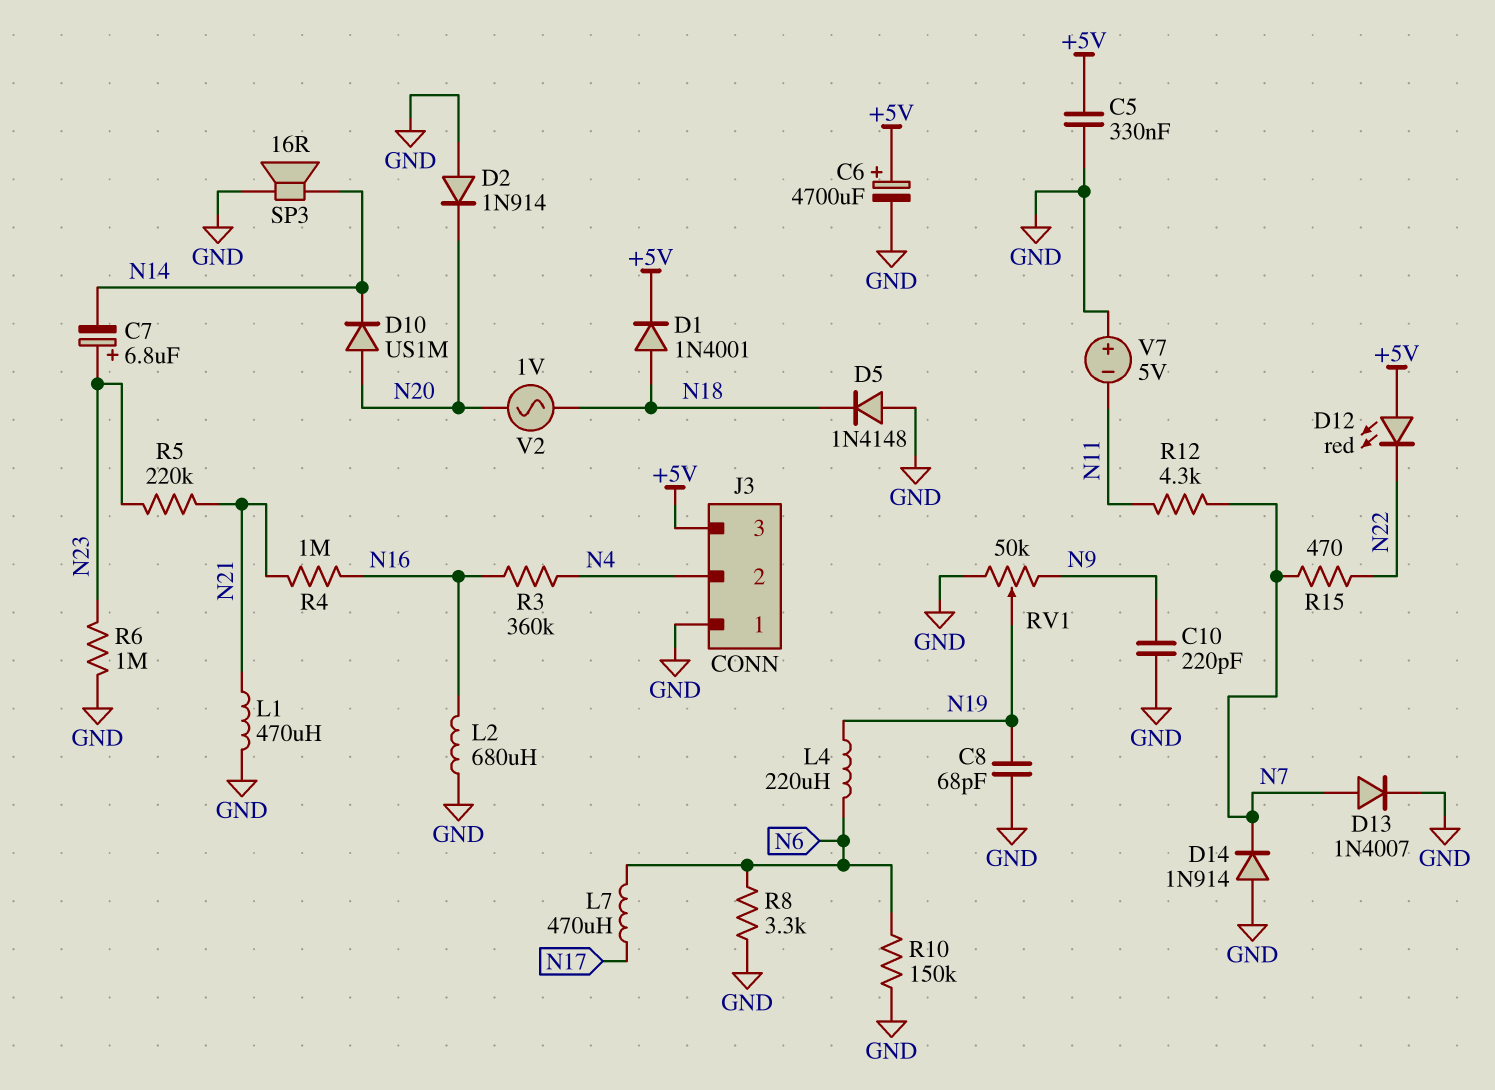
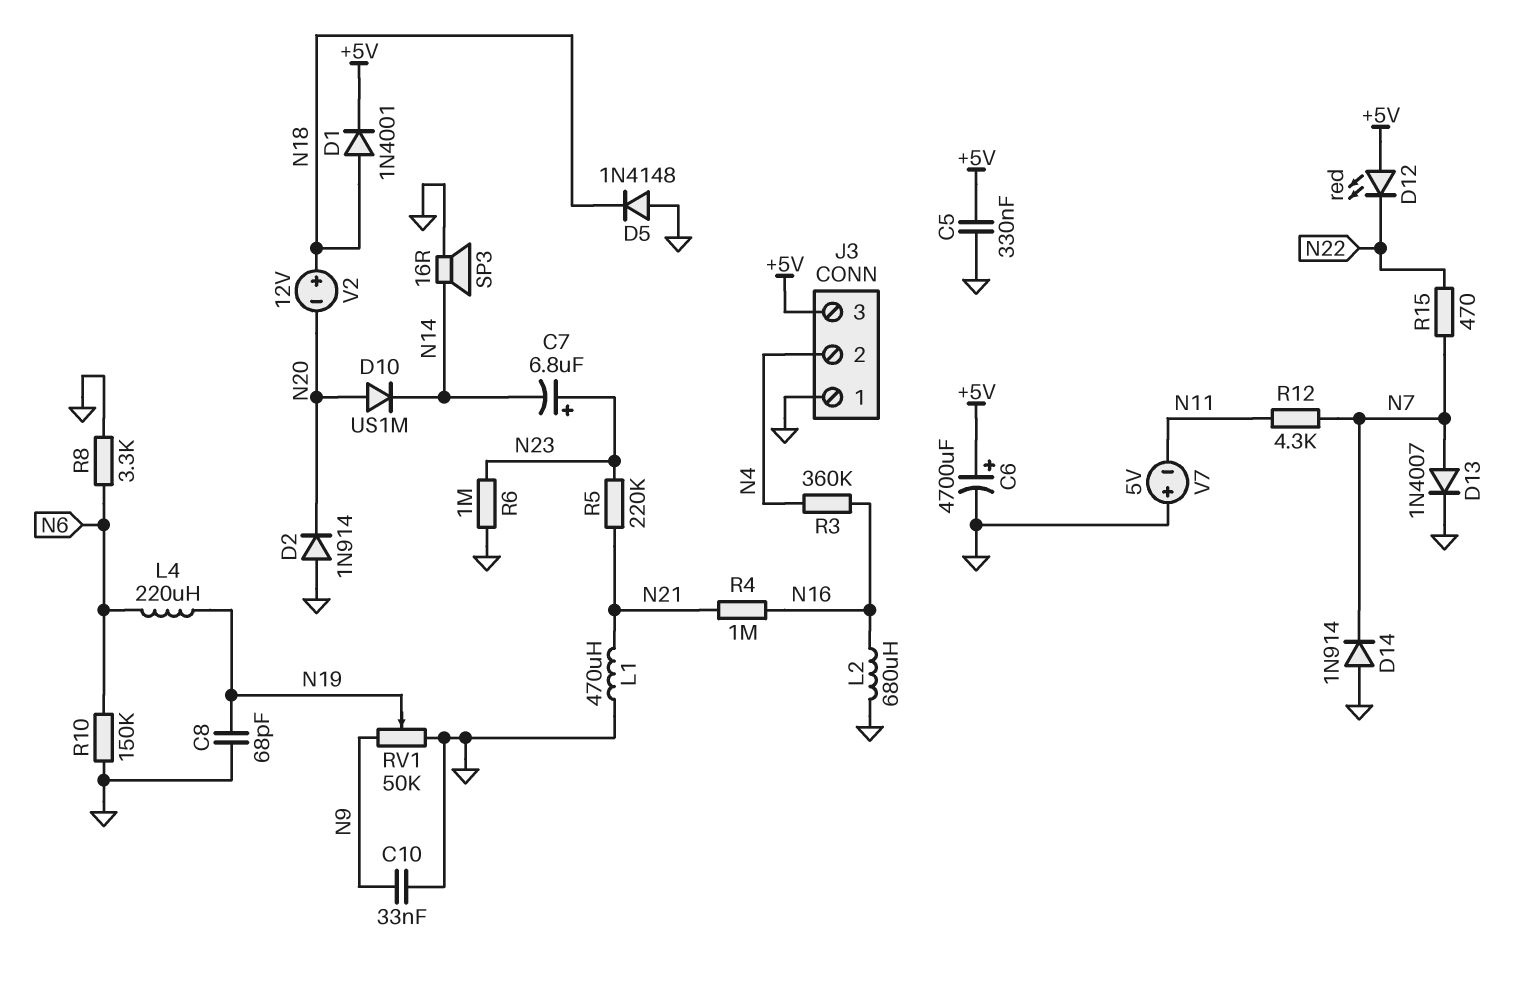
C10: 220pF (GND, N9) -> 33nF (GND, N9)
L7: 470uH (N6, N17) -> none
V2: AC 1V (N18, N20) -> 12V (plus N18, minus N20)

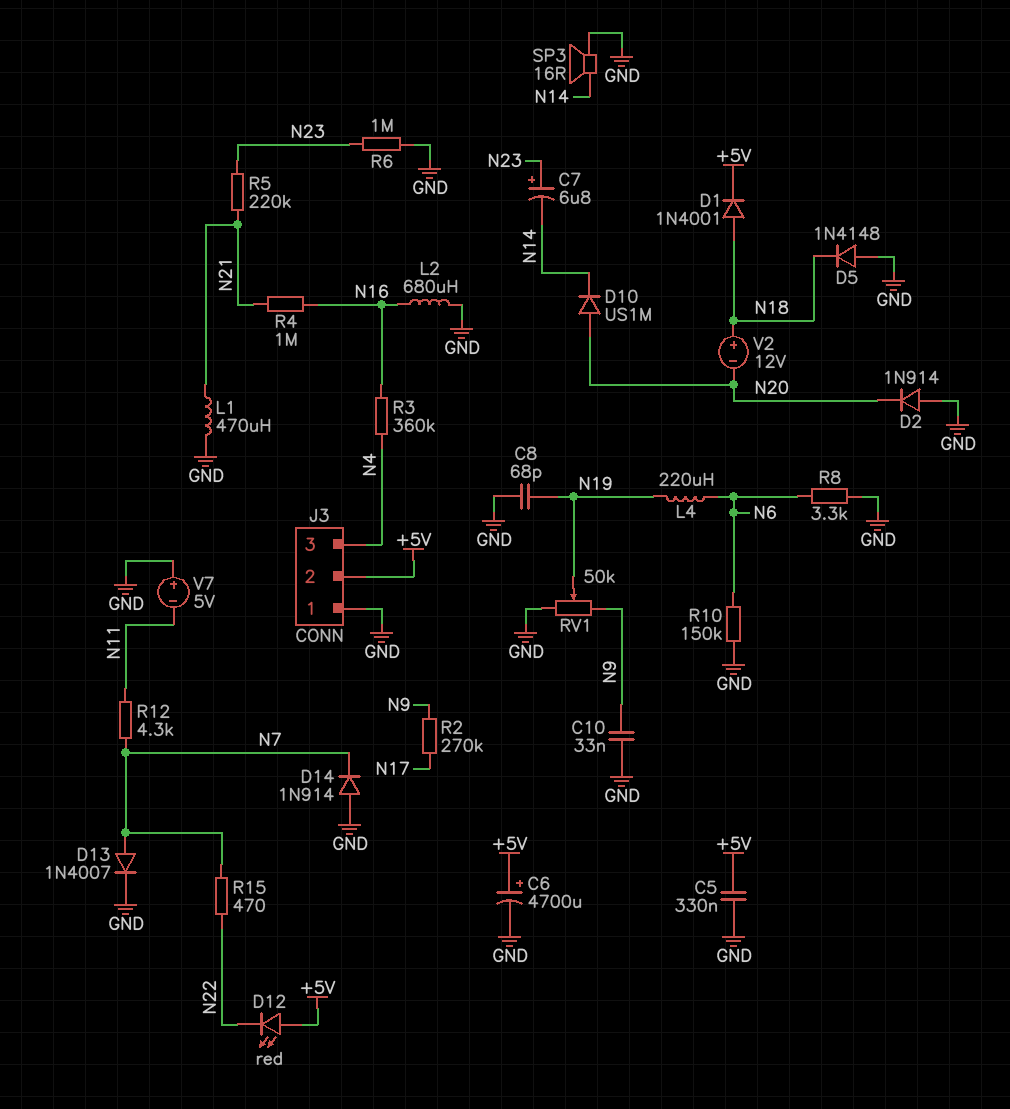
J3 pin 2: N4 -> +5V
J3 pin 3: +5V -> N4
R2: none -> 270k (N9, N17)

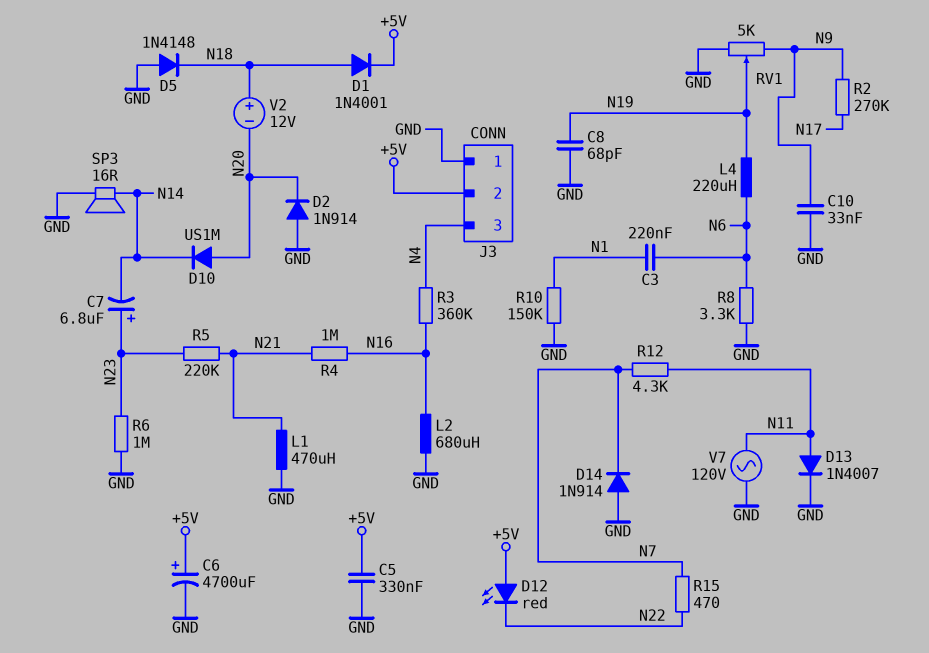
C3: none -> 220nF (N1, N6)
D13: diode 1N4007 (A N7, K GND) -> diode 1N4007 (A N11, K GND)
R10: 150k (GND, N6) -> 150k (GND, N1)
RV1: 50k (GND, N9, wiper N19) -> 5k (GND, N9, wiper N19)
V7: 5V (plus GND, minus N11) -> AC 120V (GND, N11)

